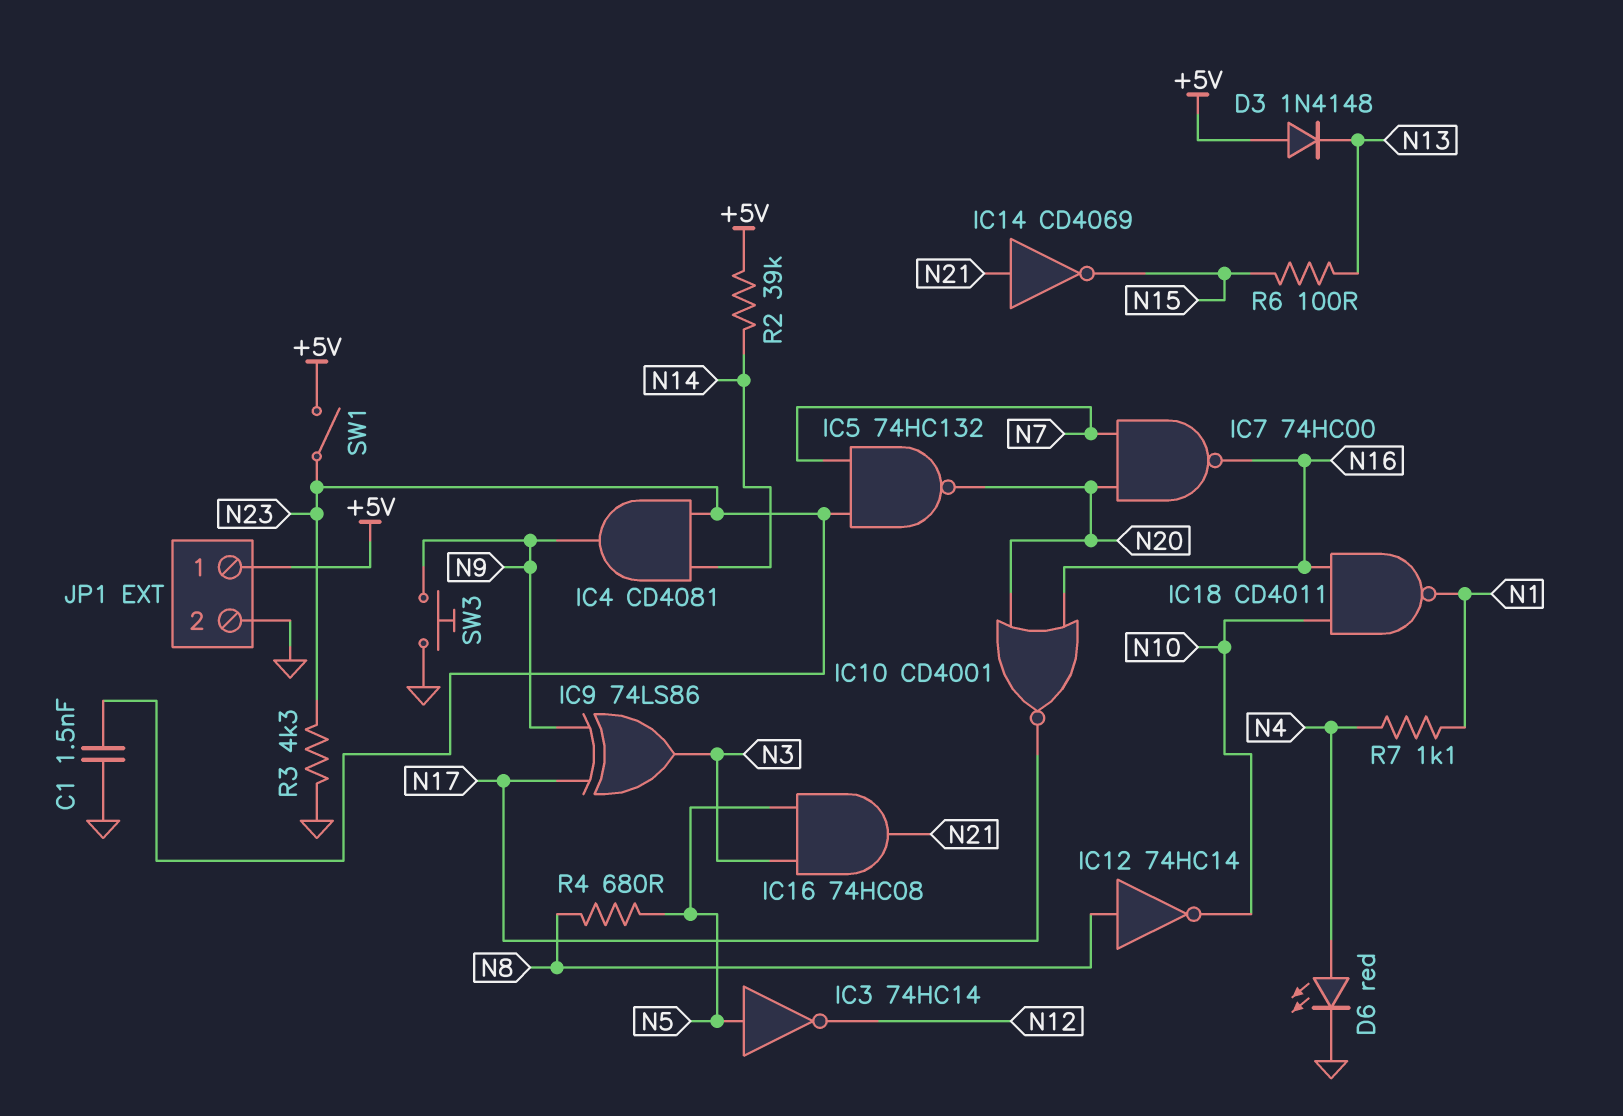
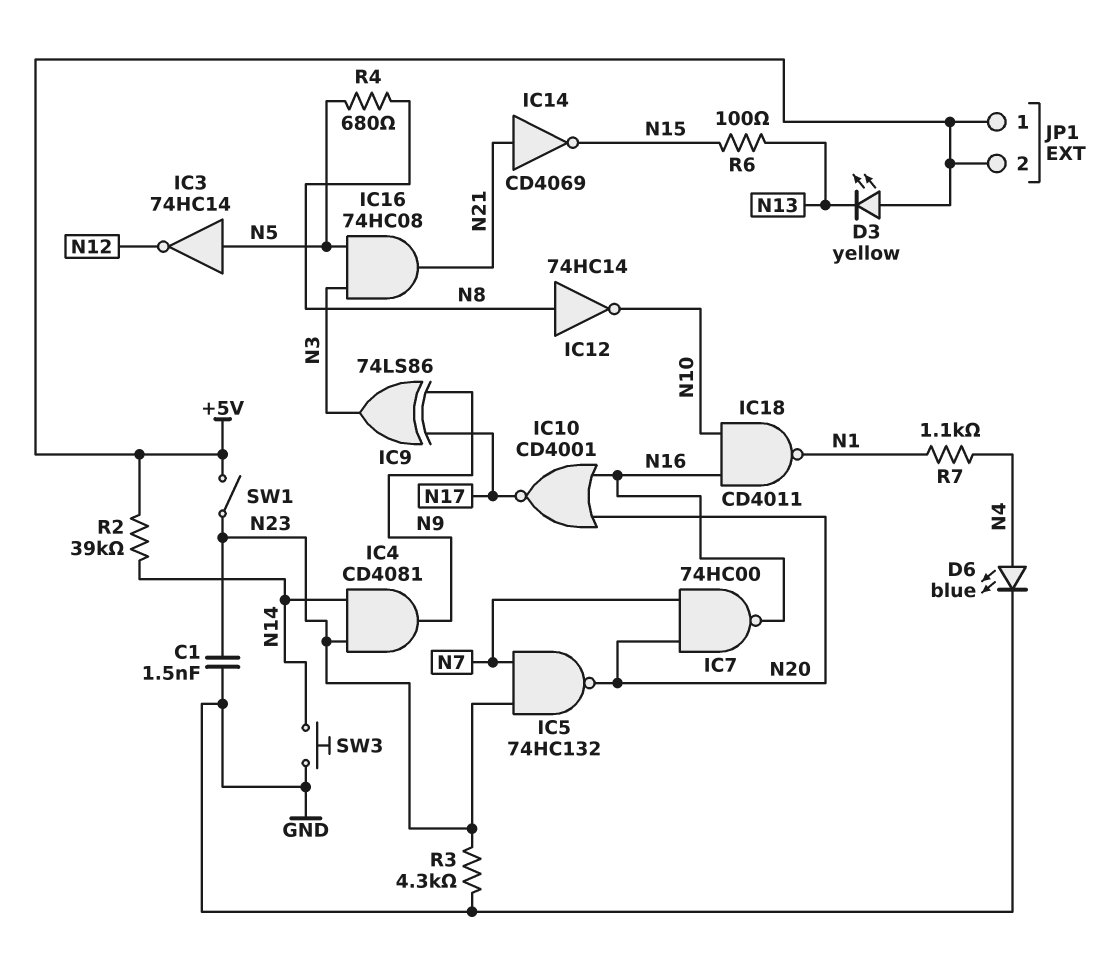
D3: diode 1N4148 (A +5V, K N13) -> LED yellow (A +5V, K N13)
D6: LED red (A N4, K GND) -> LED blue (A N4, K GND)
JP1 pin 2: GND -> +5V
SW3: button (GND, N9) -> button (GND, N14)

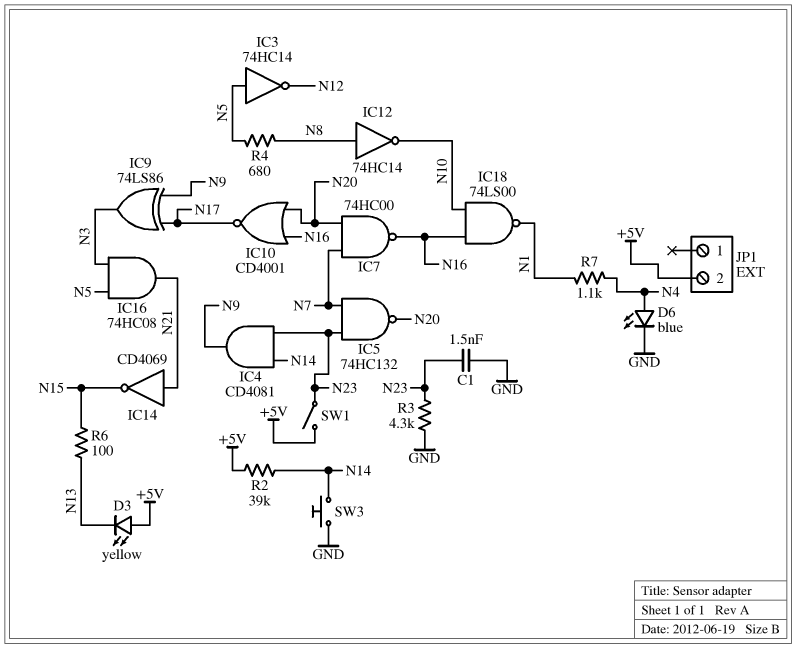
IC18: NAND CD4011 (in N10, in N16, out N1) -> NAND 74LS00 (in N10, in N16, out N1)
JP1 pin 1: +5V -> none

